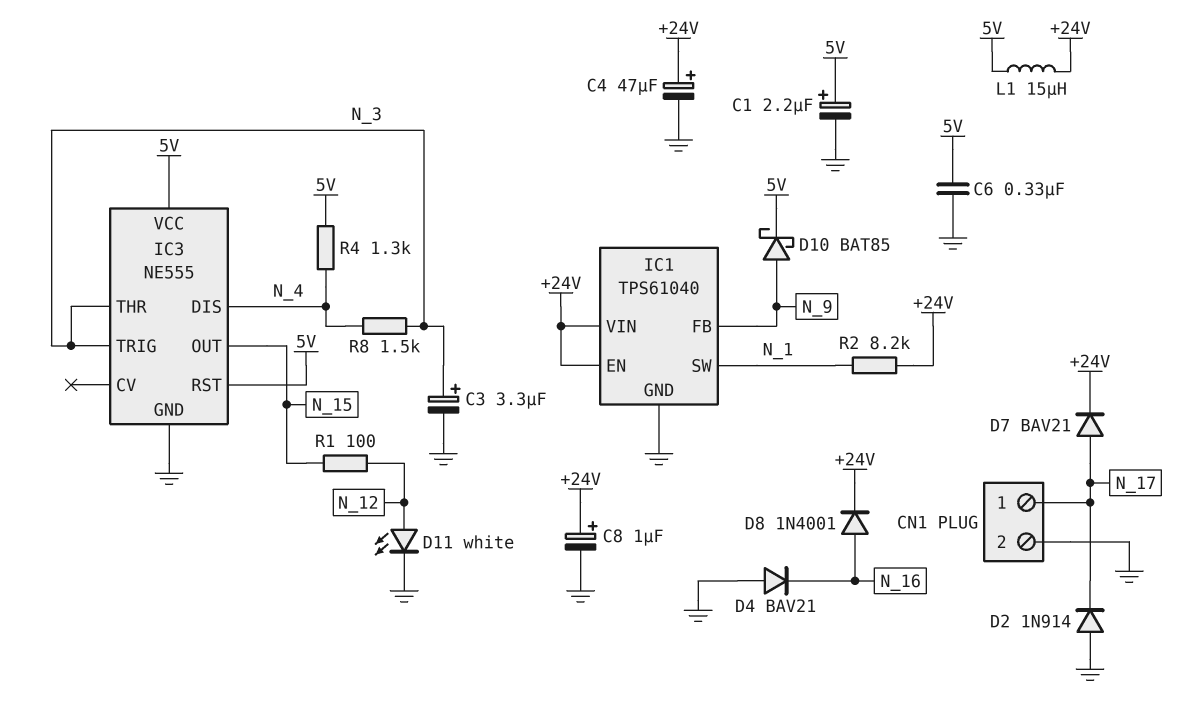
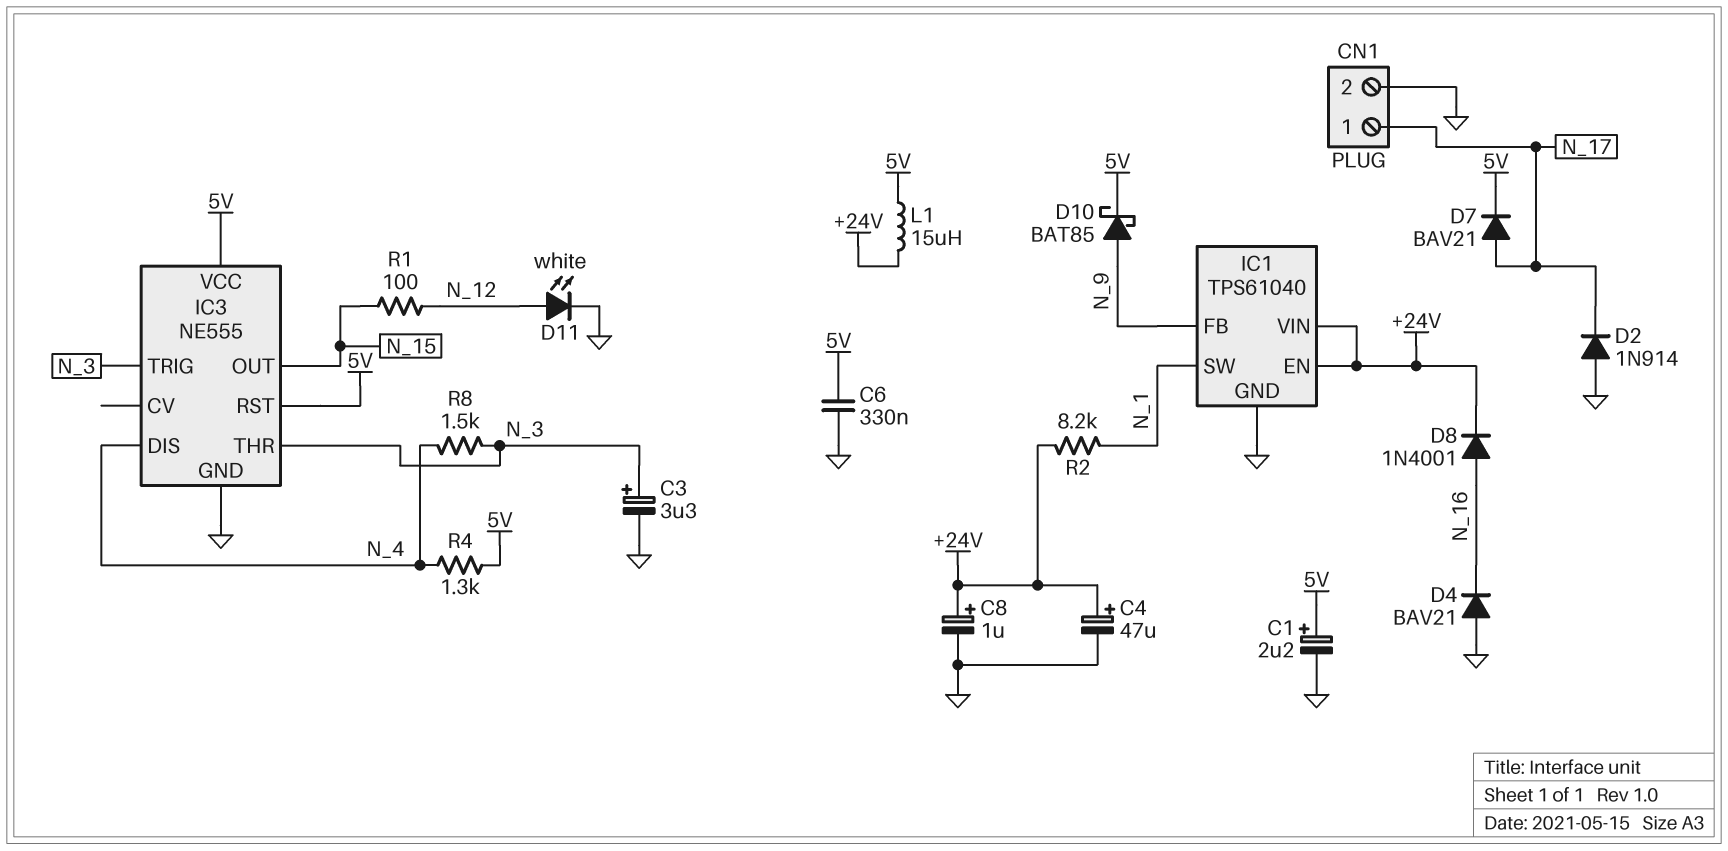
D7: diode BAV21 (A N_17, K +24V) -> diode BAV21 (A N_17, K 5V)

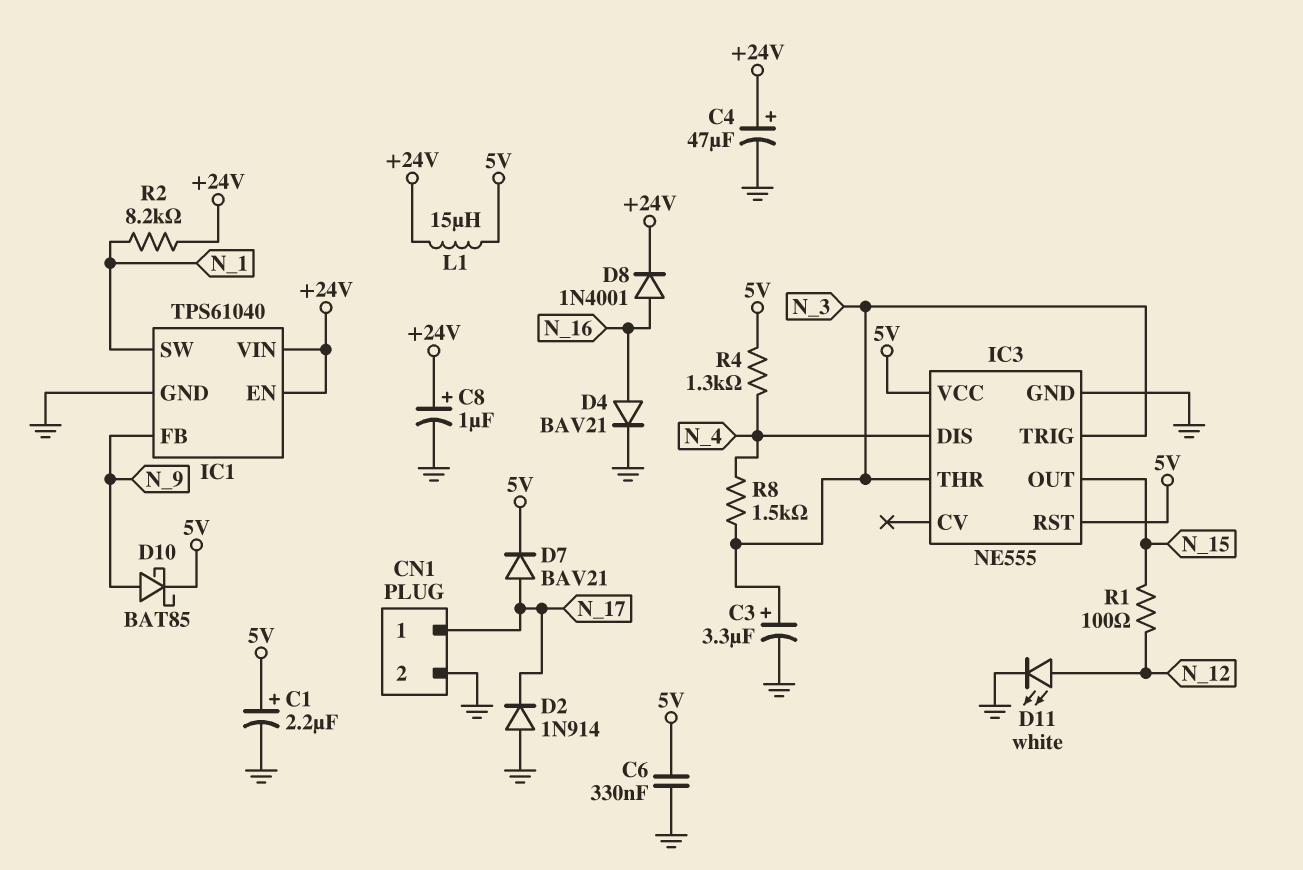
D4: diode BAV21 (A GND, K N_16) -> diode BAV21 (A N_16, K GND)

